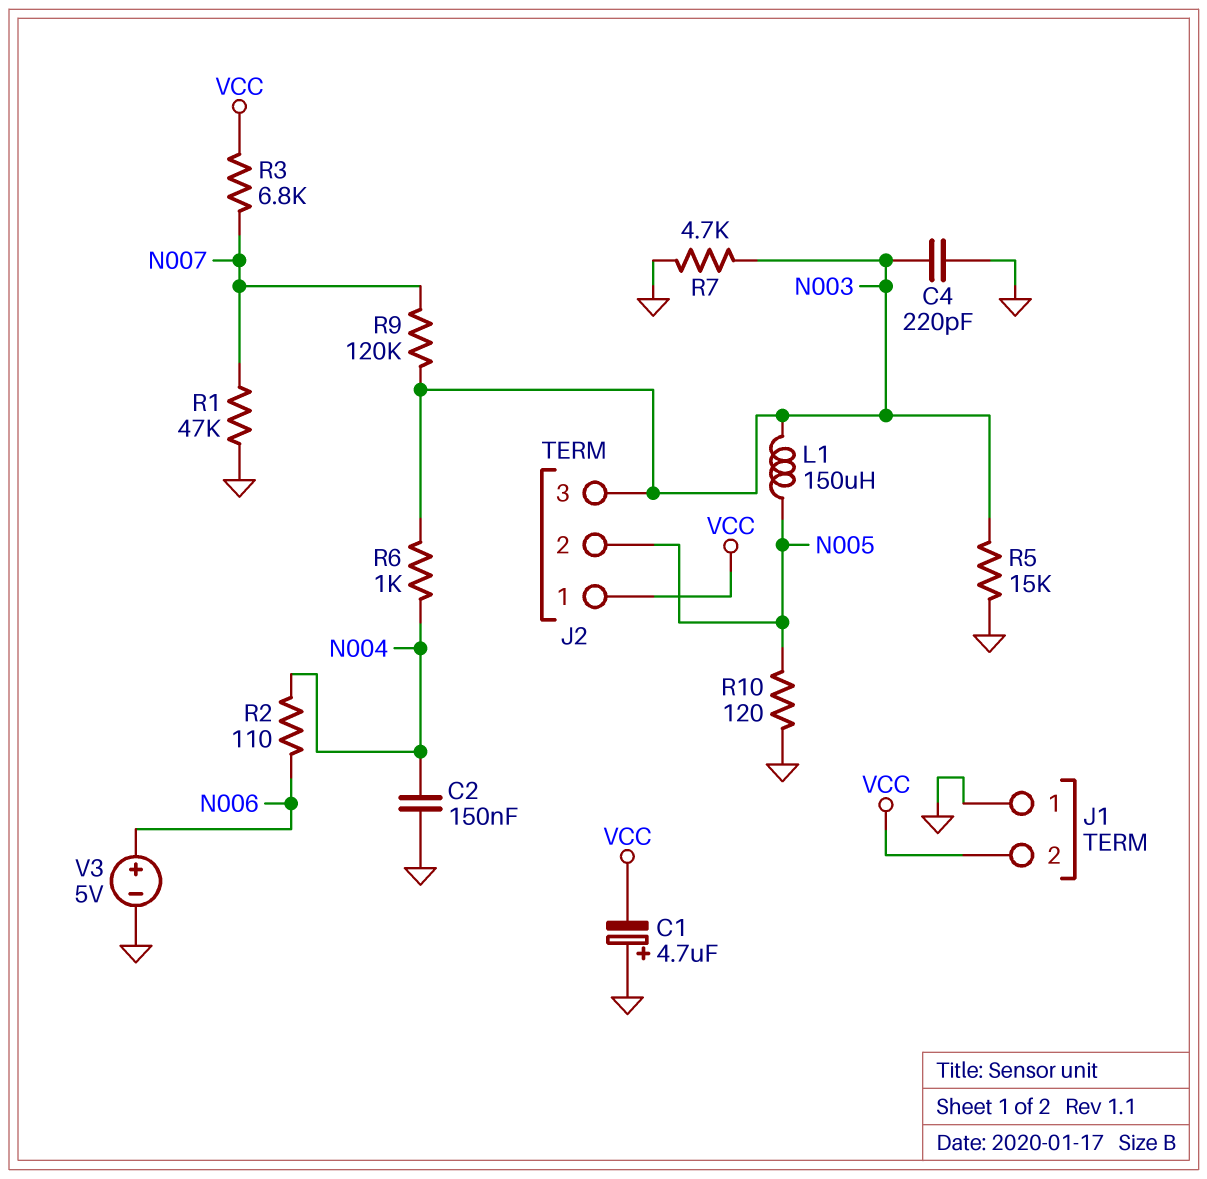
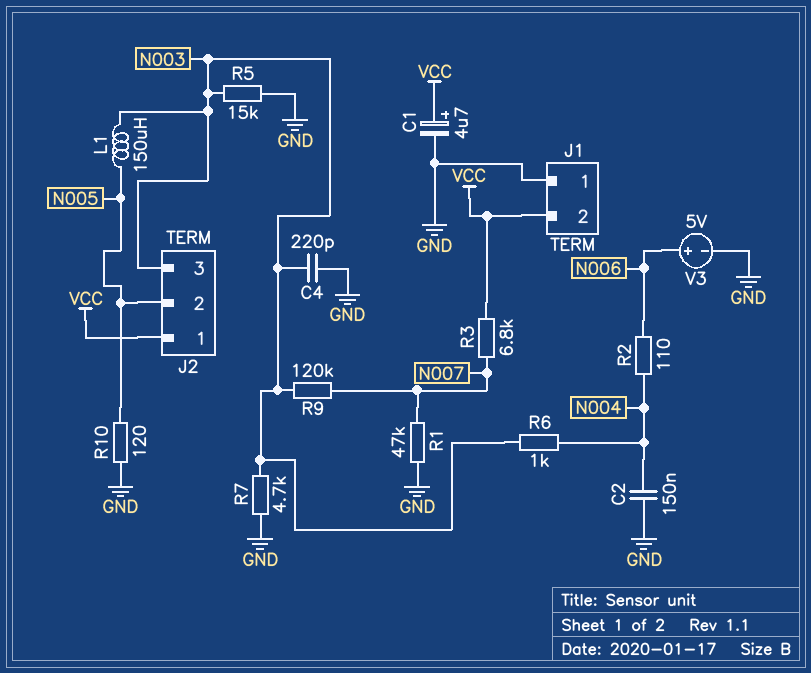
C1: 4.7uF (plus GND, minus VCC) -> 4.7uF (plus VCC, minus GND)

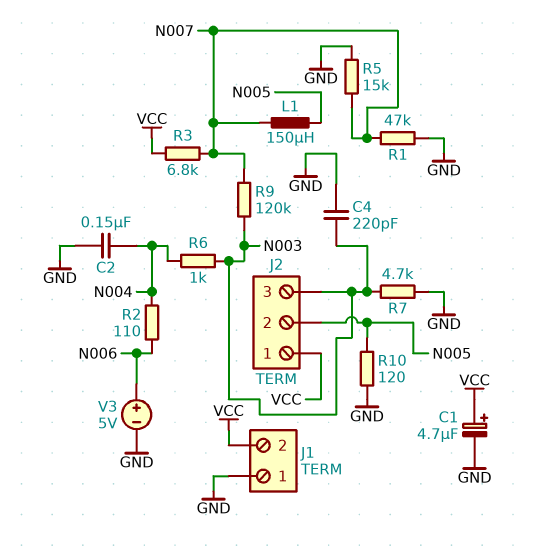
L1: 150uH (N003, N005) -> 150uH (N005, N007)
R5: 15k (GND, N003) -> 15k (GND, N007)

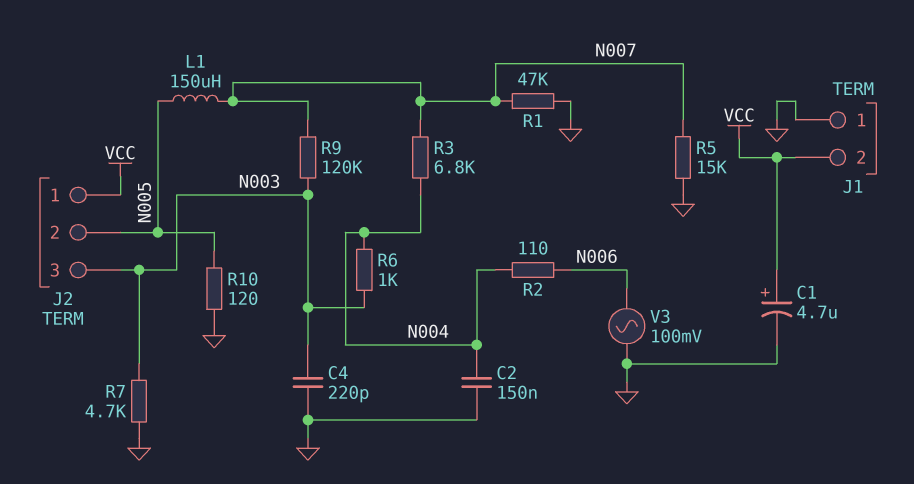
R3: 6.8k (N007, VCC) -> 6.8k (N004, N007)
V3: 5V (plus N006, minus GND) -> AC 100mV (GND, N006)

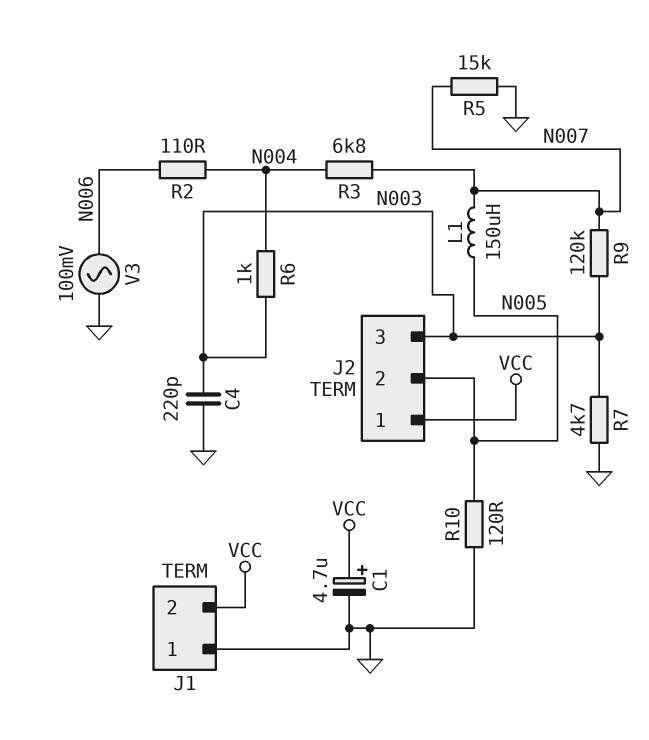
C2: 150nF (GND, N004) -> none
R1: 47k (GND, N007) -> none

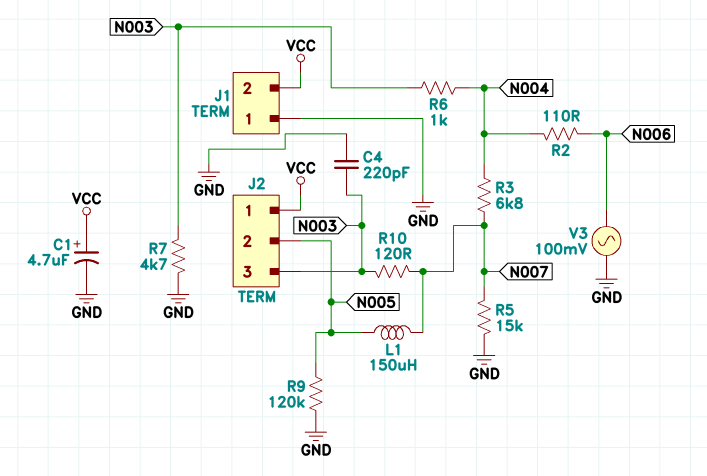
R9: 120k (N003, N007) -> 120k (GND, N005)
R10: 120 (GND, N005) -> 120 (N003, N007)

